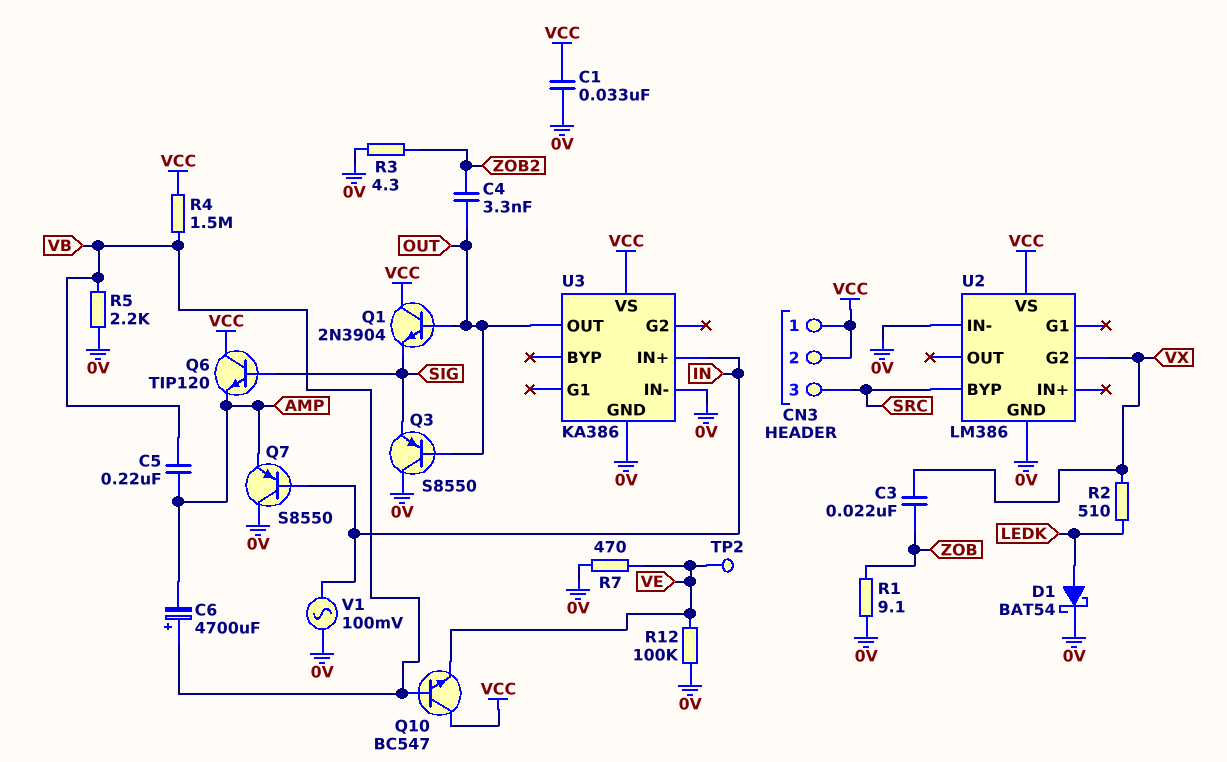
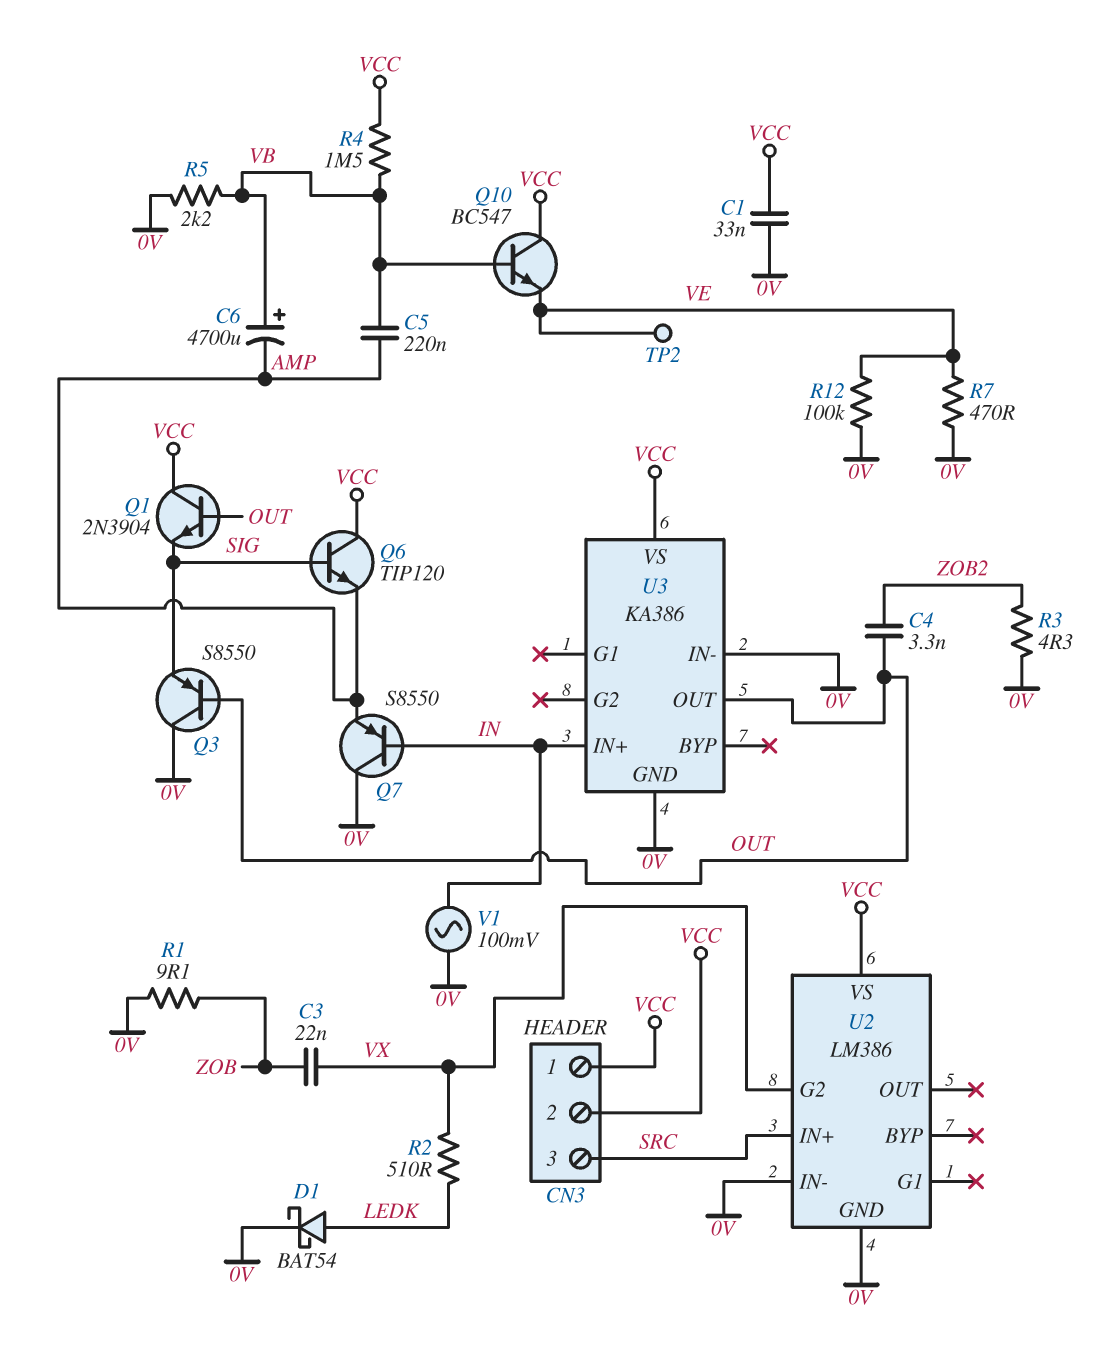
U2 pin BYP: SRC -> none
U2 pin IN+: none -> SRC

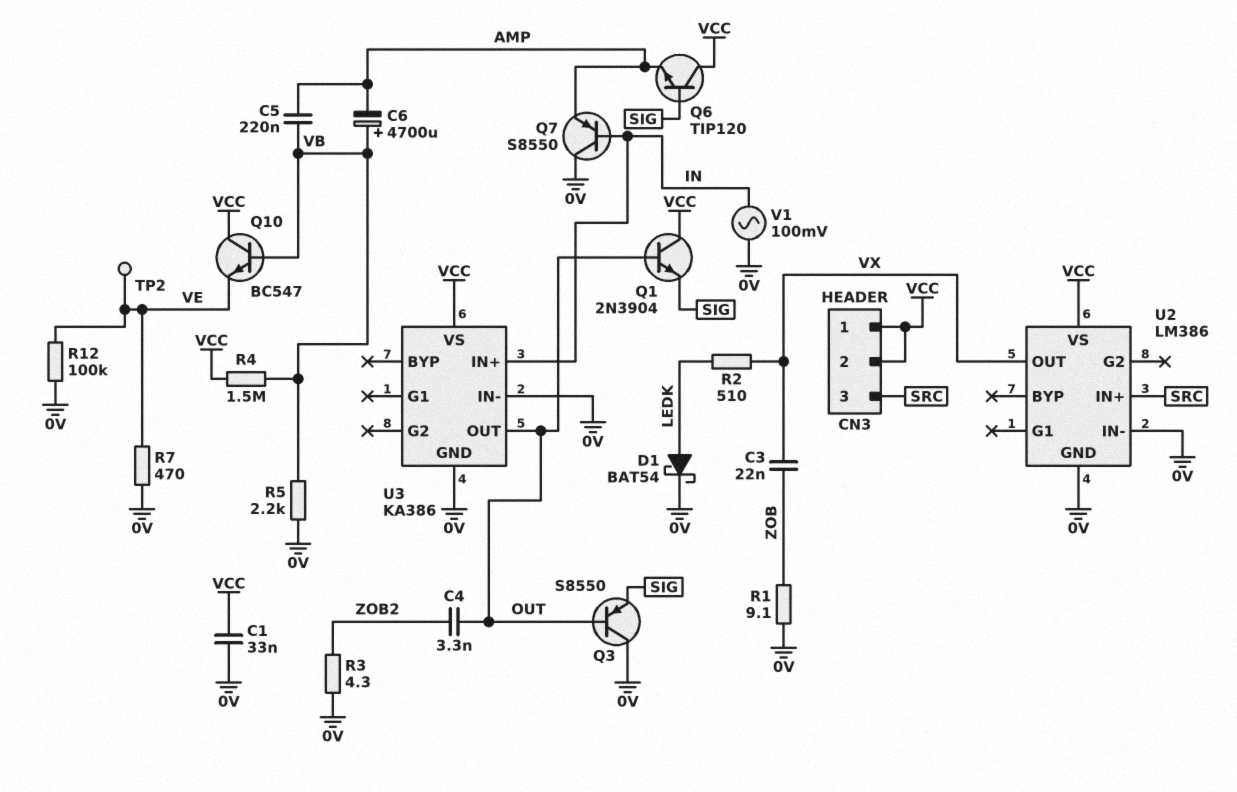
U2 pin G2: VX -> none
U2 pin OUT: none -> VX

